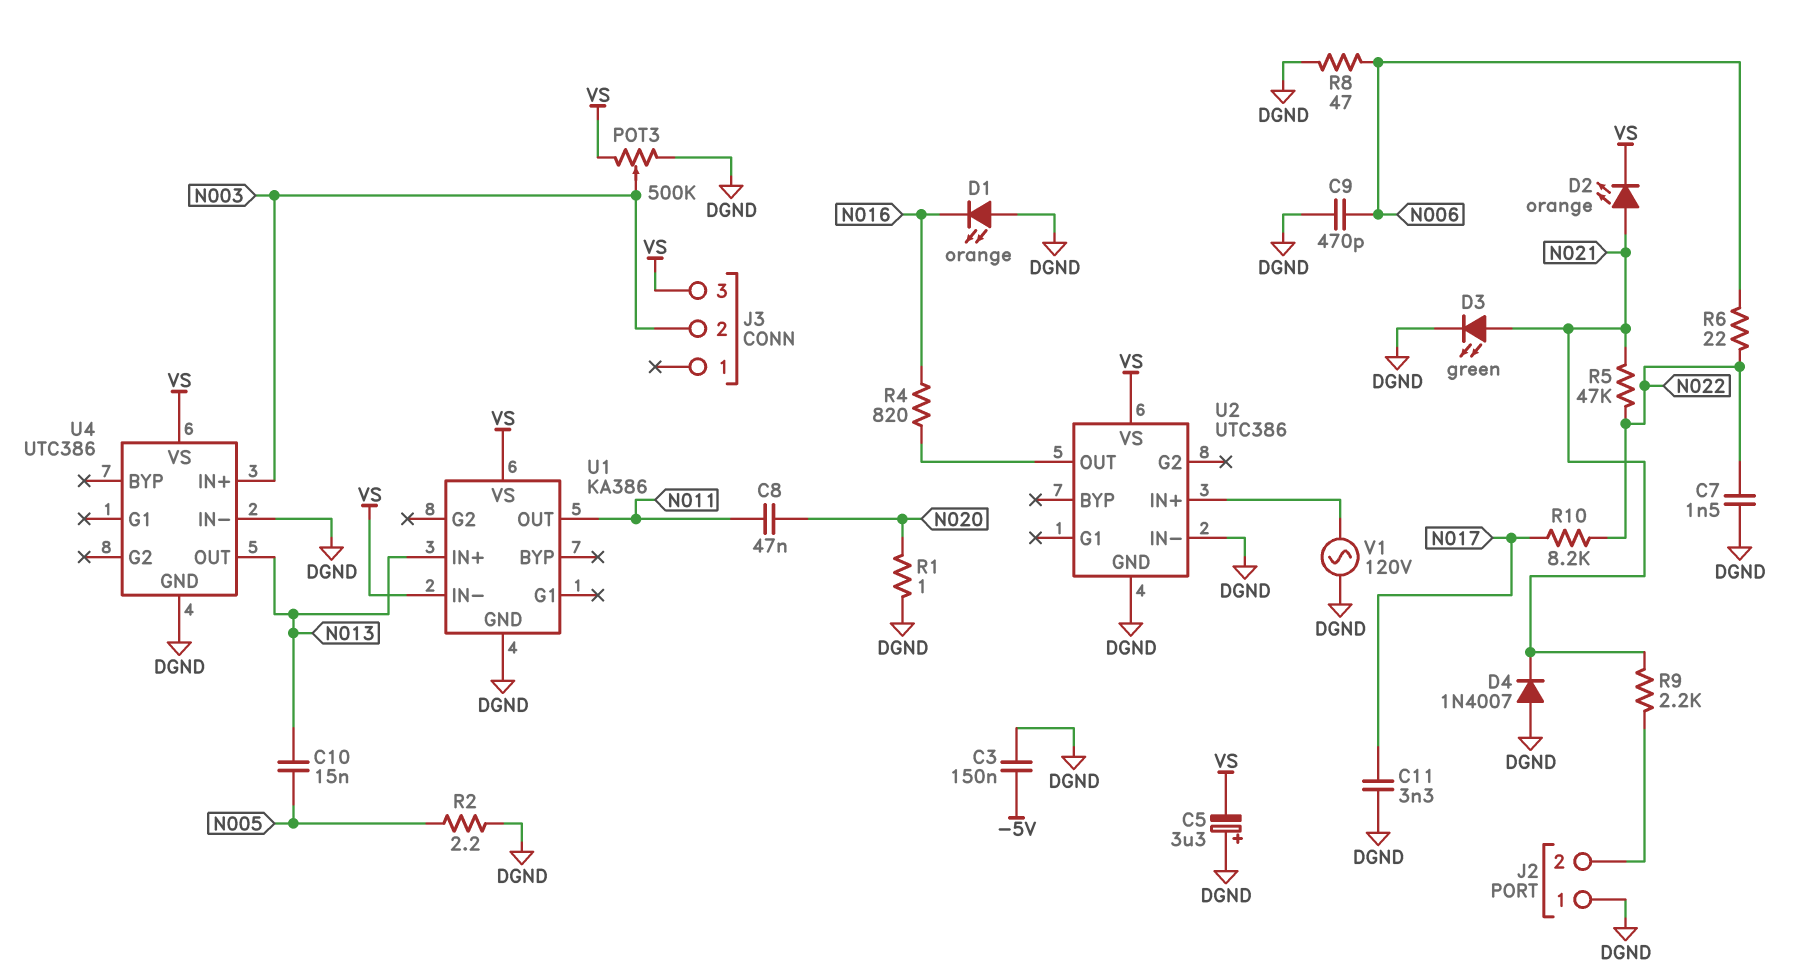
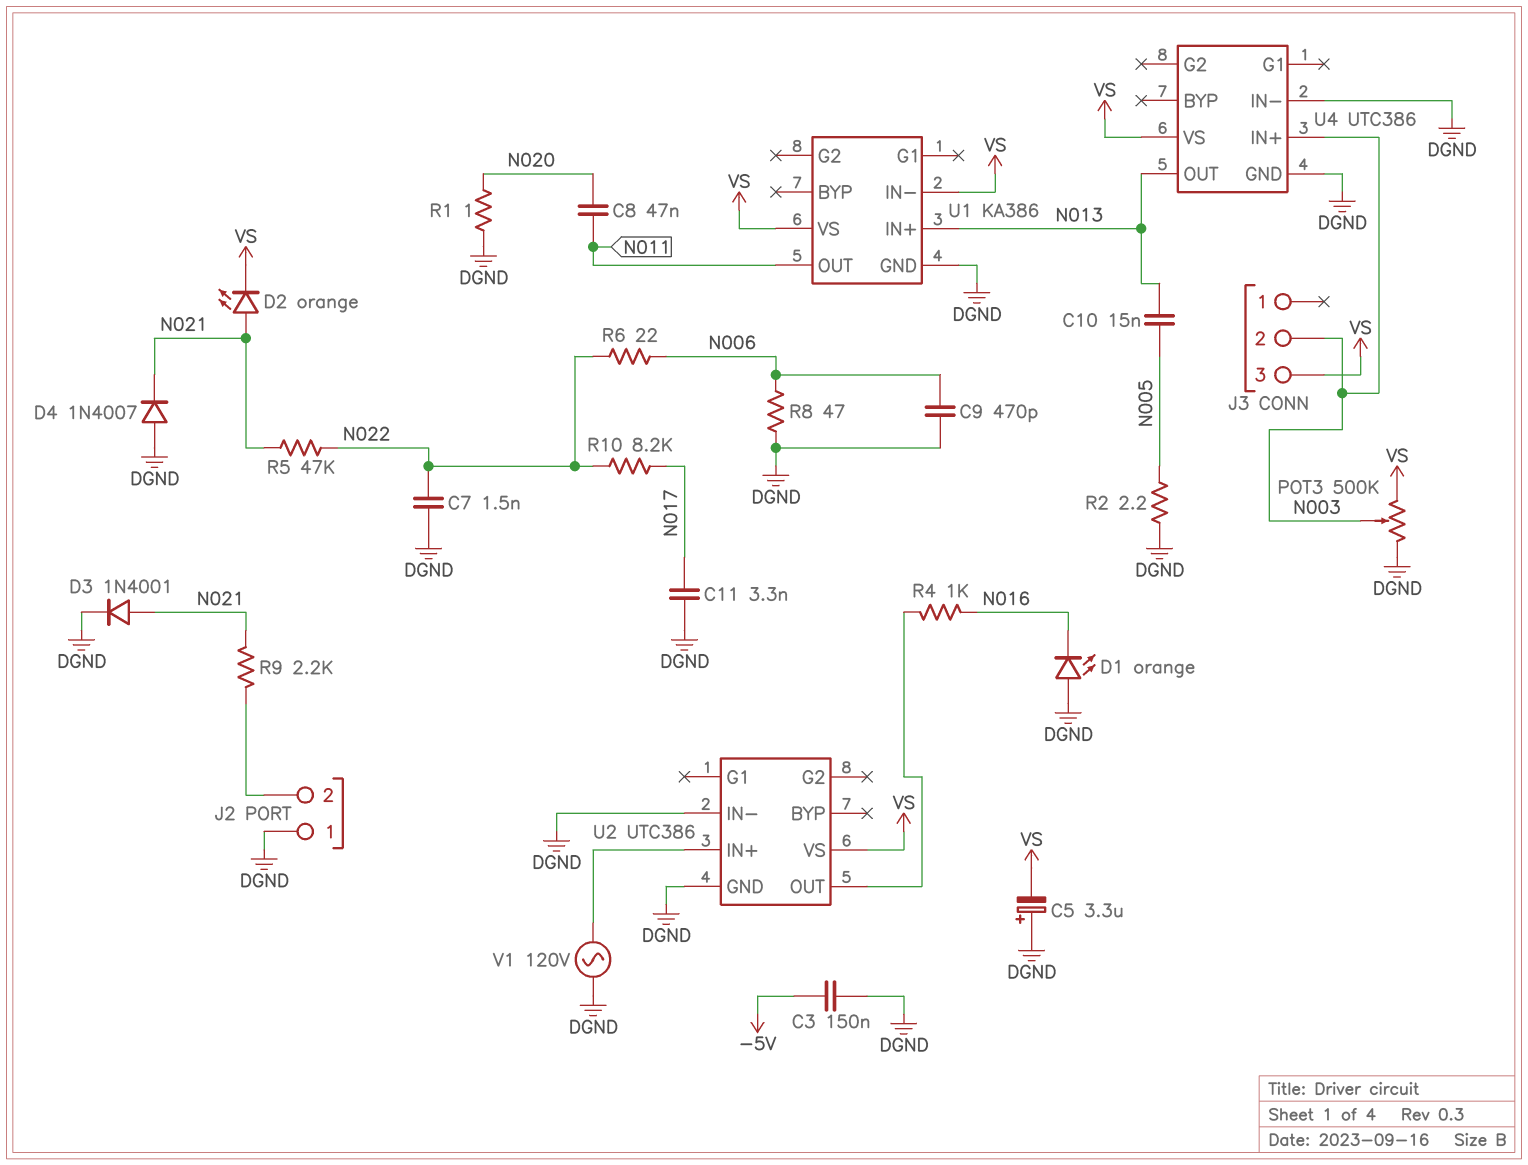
D3: LED green (A N021, K DGND) -> diode 1N4001 (A N021, K DGND)
R4: 820 (N016, U2/OUT) -> 1k (N016, U2/OUT)

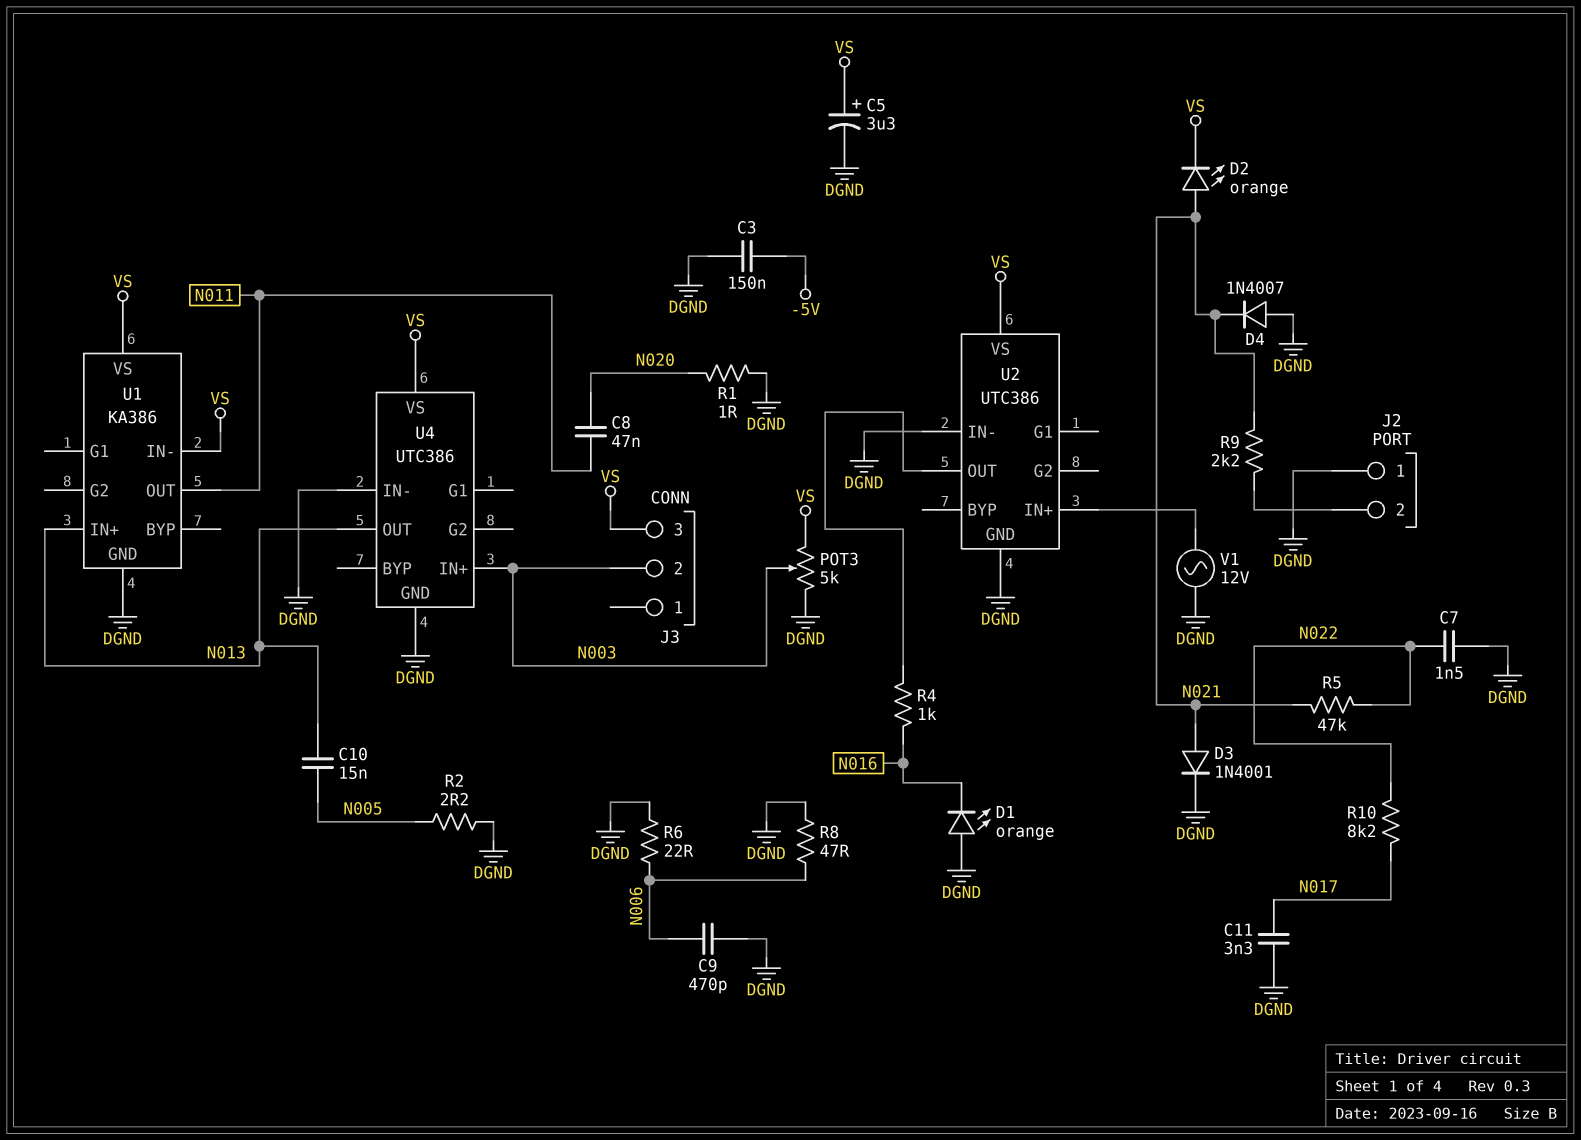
C5: 3.3uF (plus DGND, minus VS) -> 3.3uF (plus VS, minus DGND)
POT3: 500k (DGND, VS, wiper N003) -> 5k (DGND, VS, wiper N003)
R6: 22 (N006, N022) -> 22 (DGND, N006)
V1: AC 120V (DGND, U2/IN+) -> AC 12V (DGND, U2/IN+)

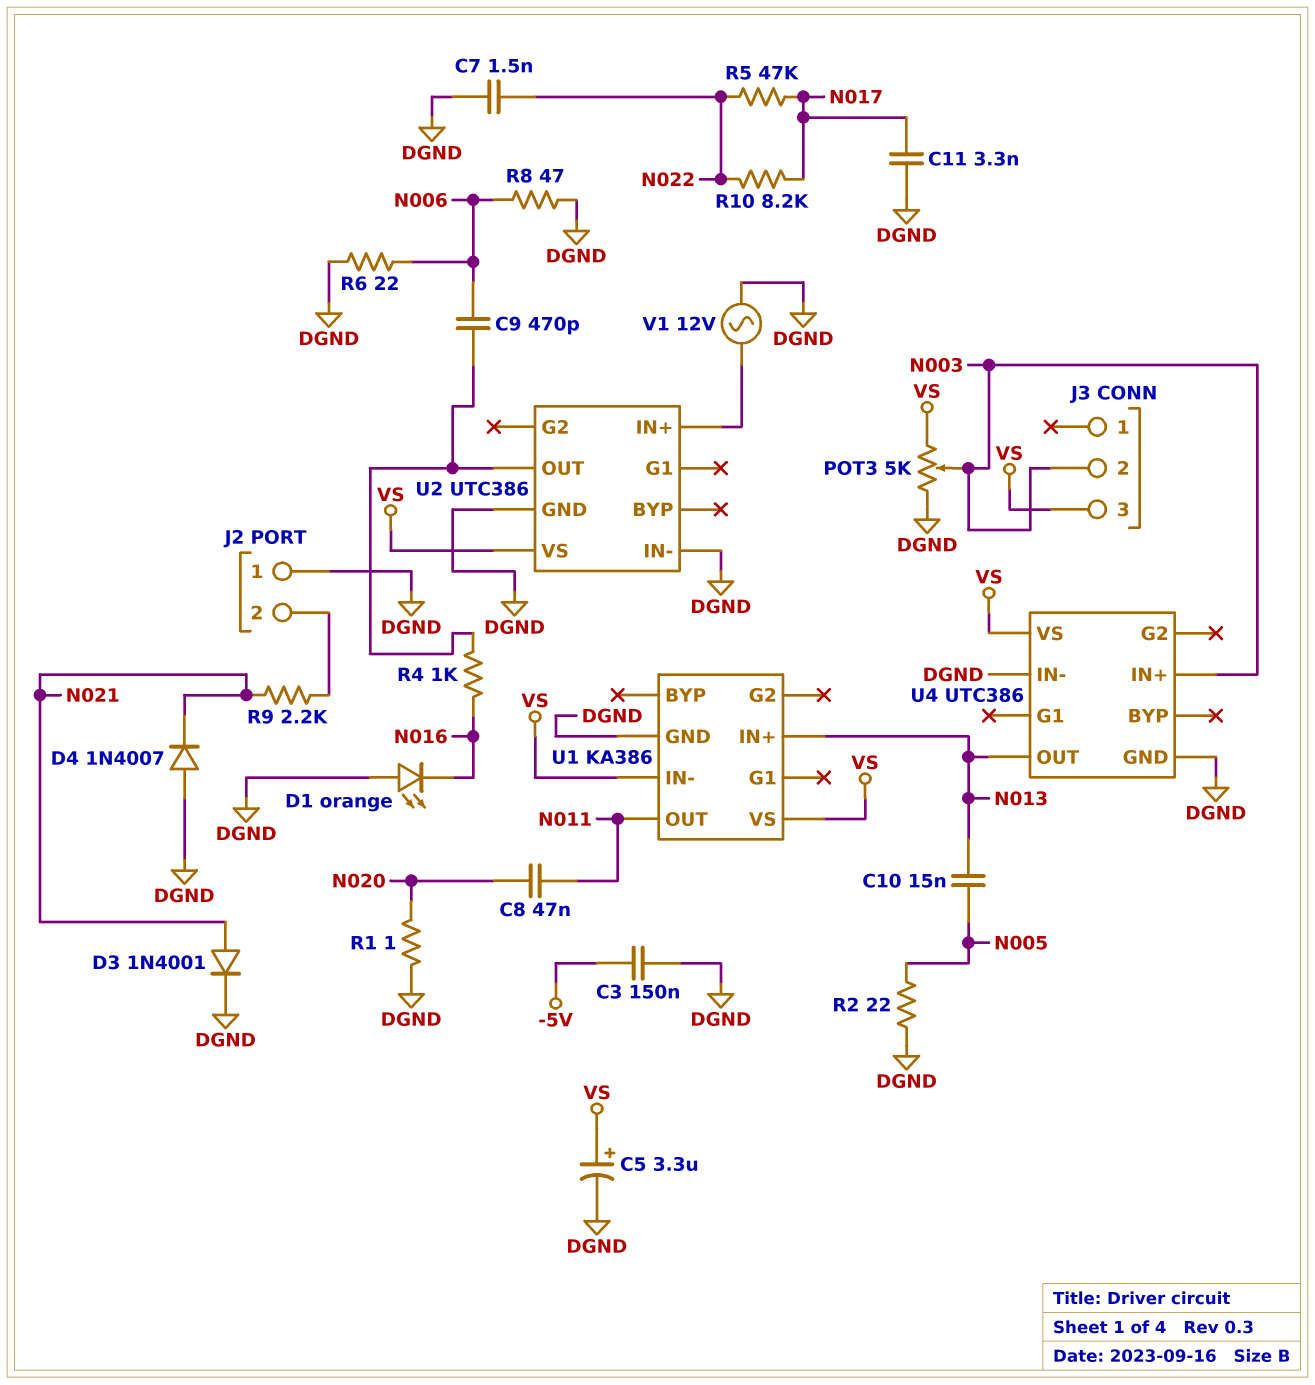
C9: 470pF (DGND, N006) -> 470pF (N006, U2/OUT)
D2: LED orange (A N021, K VS) -> none
R2: 2.2 (DGND, N005) -> 22 (DGND, N005)
R5: 47k (N021, N022) -> 47k (N017, N022)

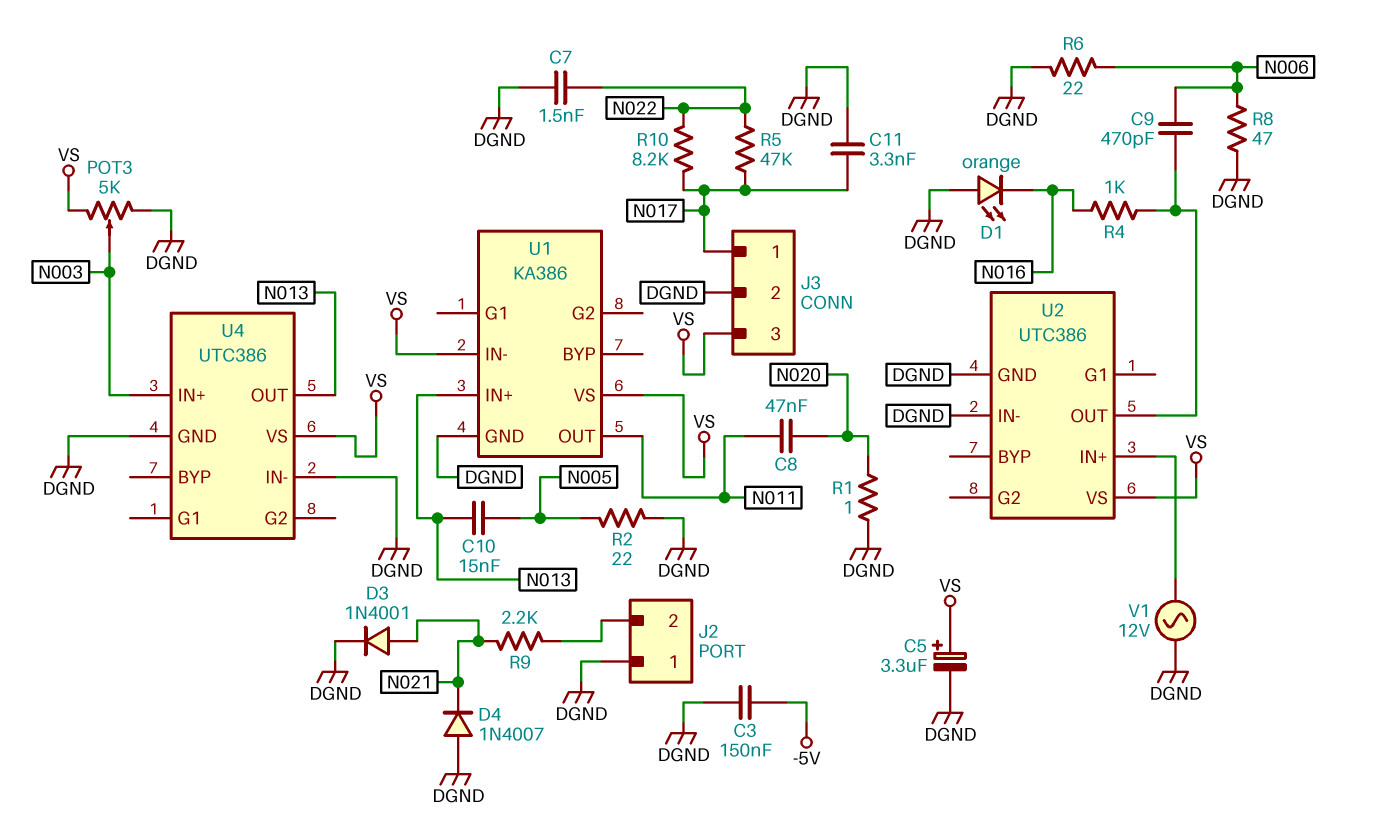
J3 pin 1: none -> N017
J3 pin 2: N003 -> DGND

